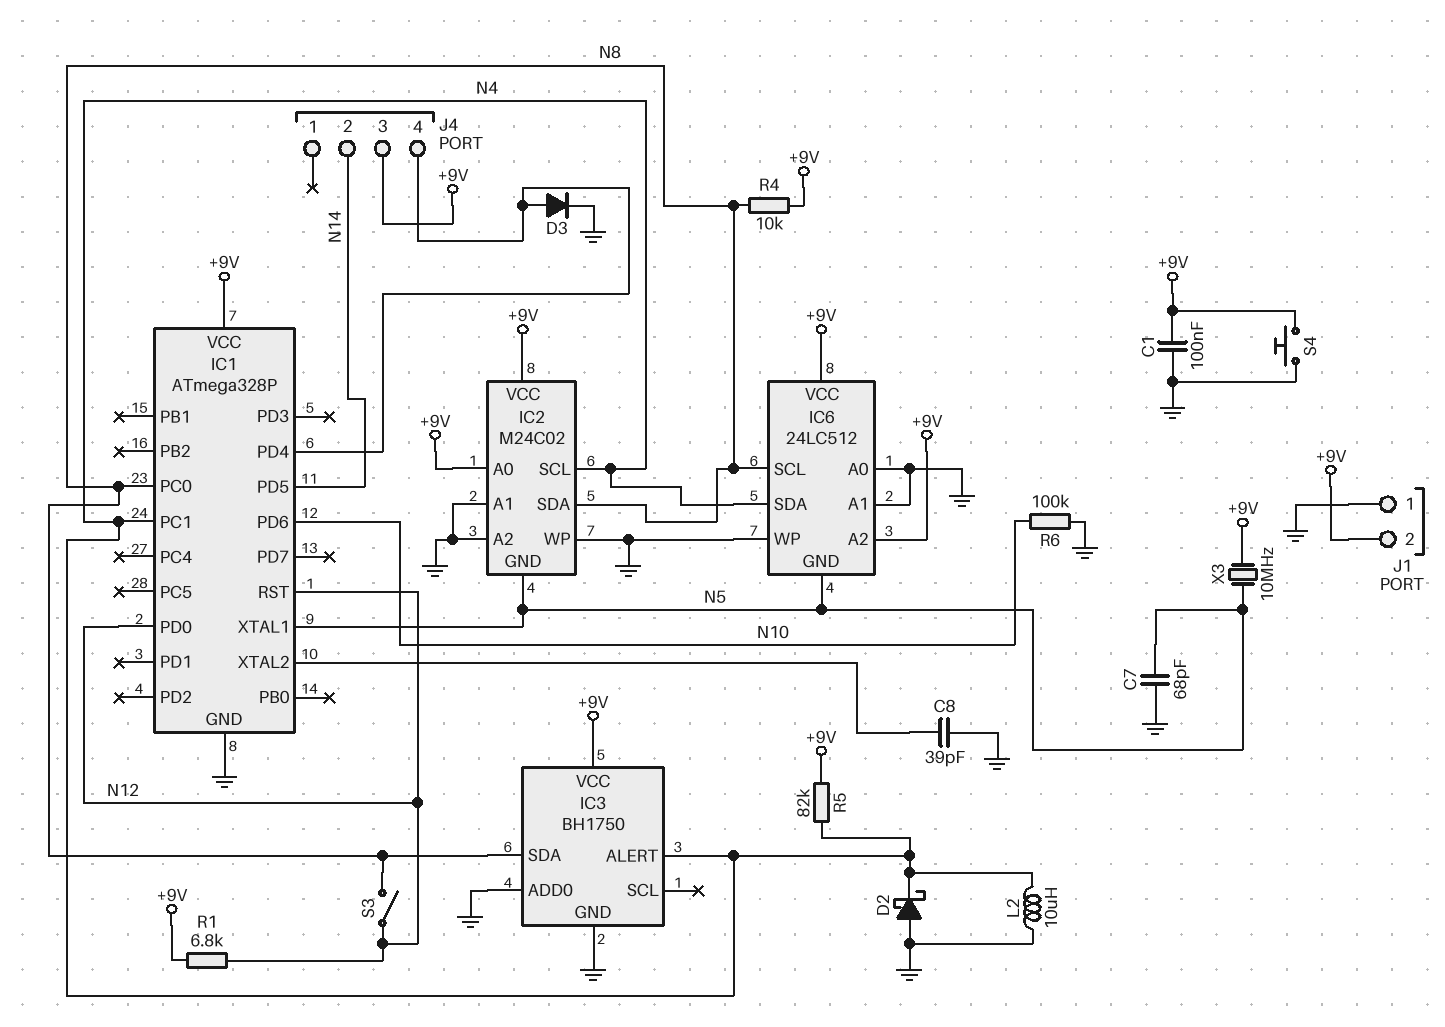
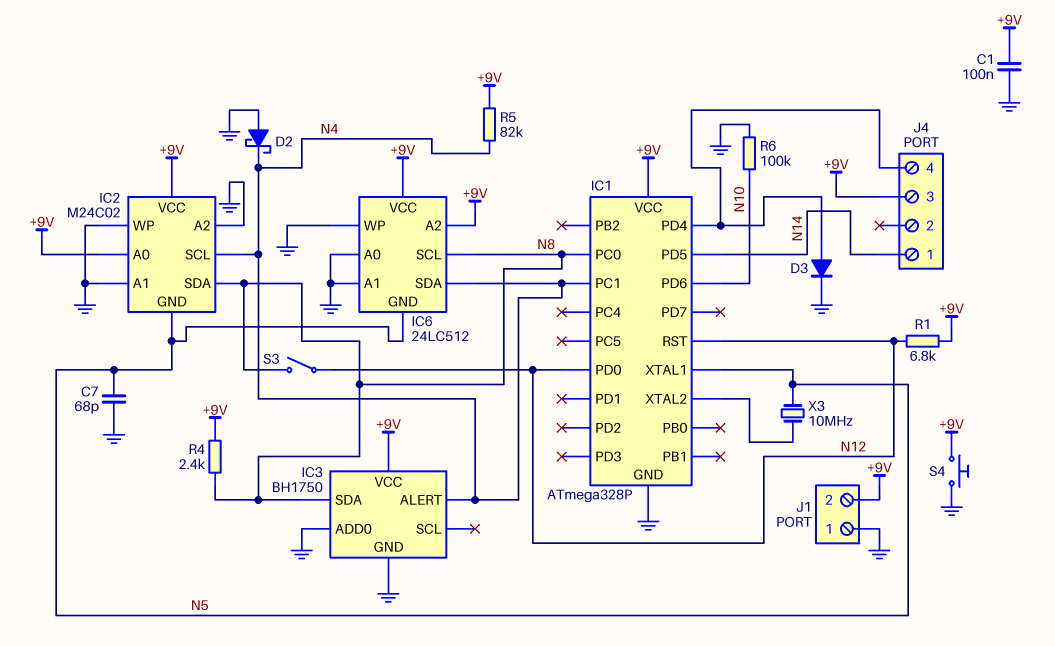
C8: 39pF (GND, IC1/XTAL2) -> none
J4 pin 1: none -> N14
J4 pin 2: N14 -> none
L2: 10uH (GND, N4) -> none
R4: 10k (+9V, N8) -> 2.4k (+9V, N8)
X3: 10MHz (+9V, N5) -> 10MHz (IC1/XTAL2, N5)

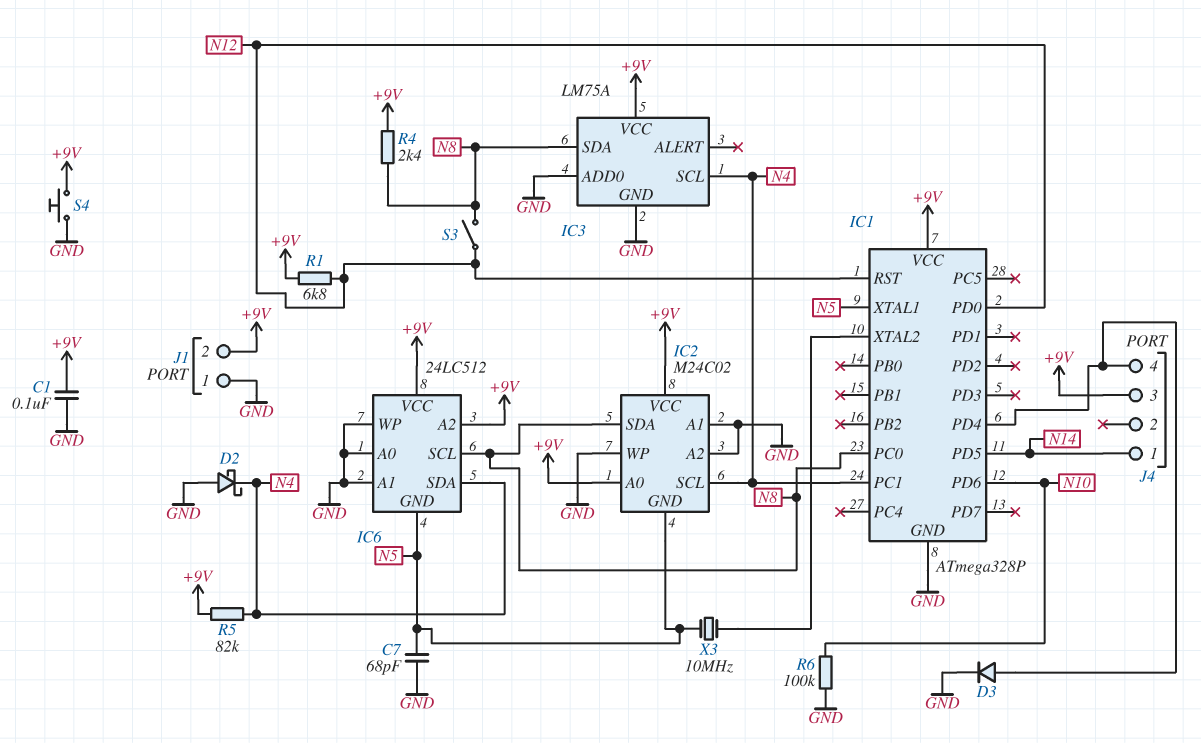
IC3: BH1750 -> LM75A
IC3 pin ALERT: N4 -> none
IC3 pin SCL: none -> N4

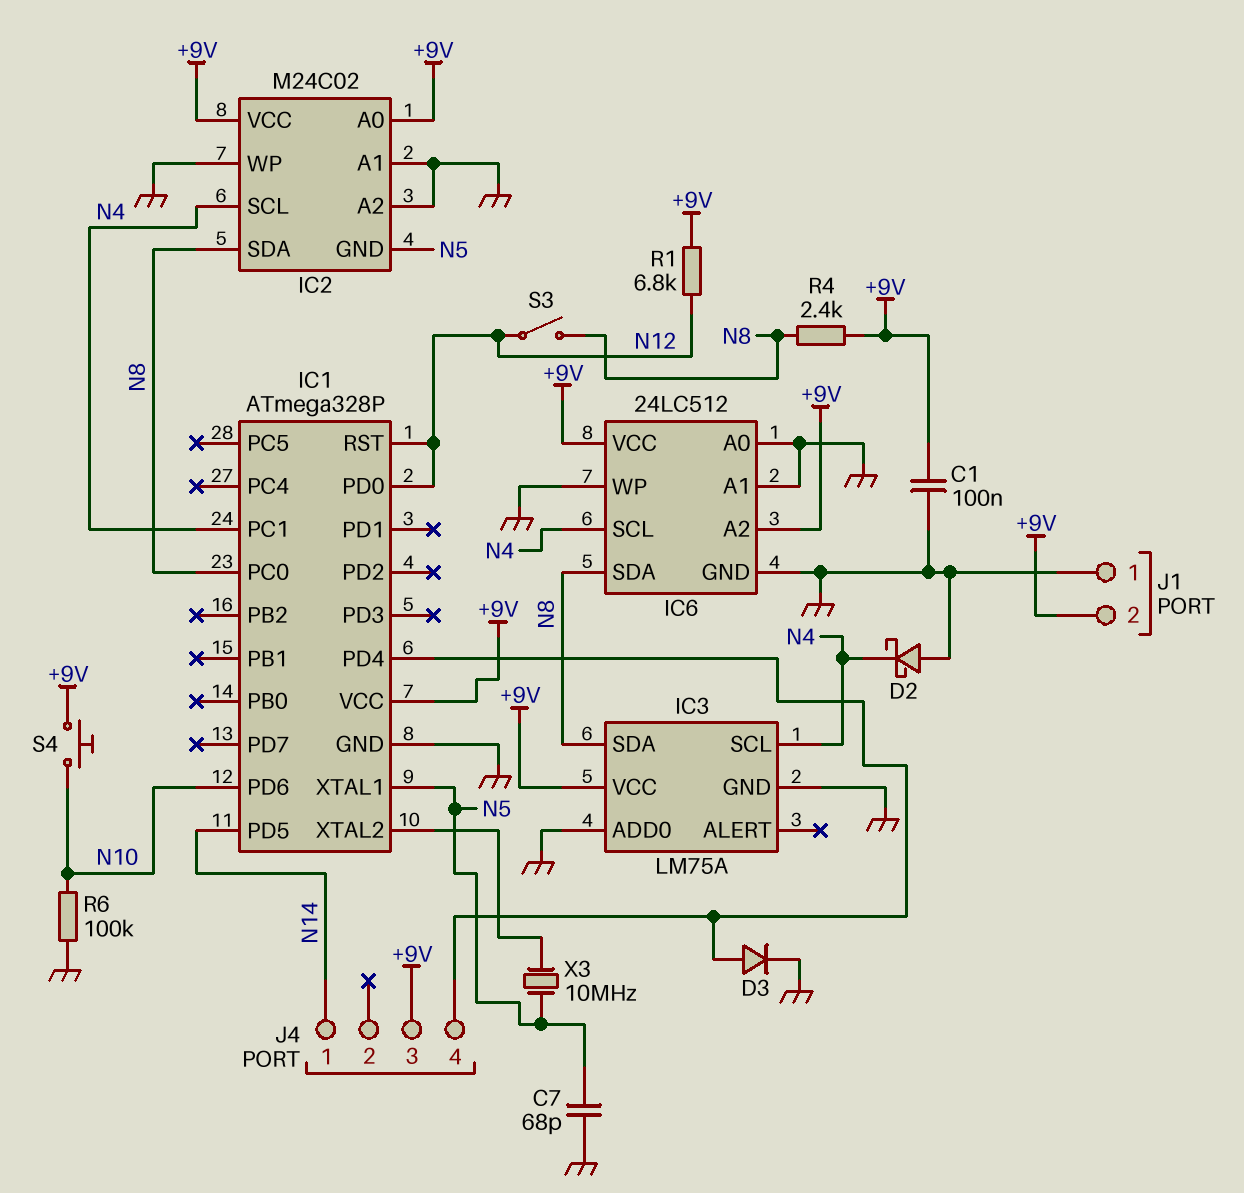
IC6 pin GND: N5 -> GND
IC6 pin SCL: N8 -> N4
IC6 pin SDA: N4 -> N8
R5: 82k (+9V, N4) -> none
S4: button (+9V, GND) -> button (+9V, N10)

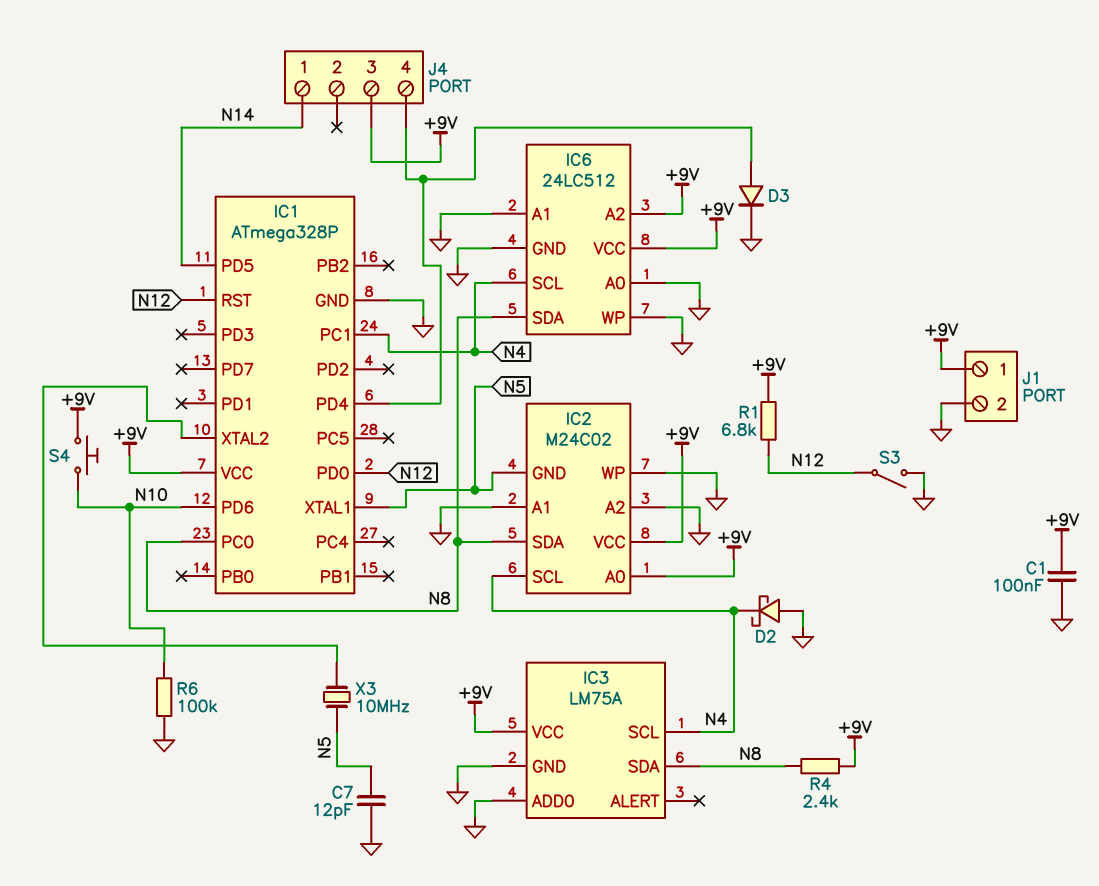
C7: 68pF (GND, N5) -> 12pF (GND, N5)
J1 pin 1: GND -> +9V
J1 pin 2: +9V -> GND
S3: switch (N8, N12) -> switch (GND, N12)

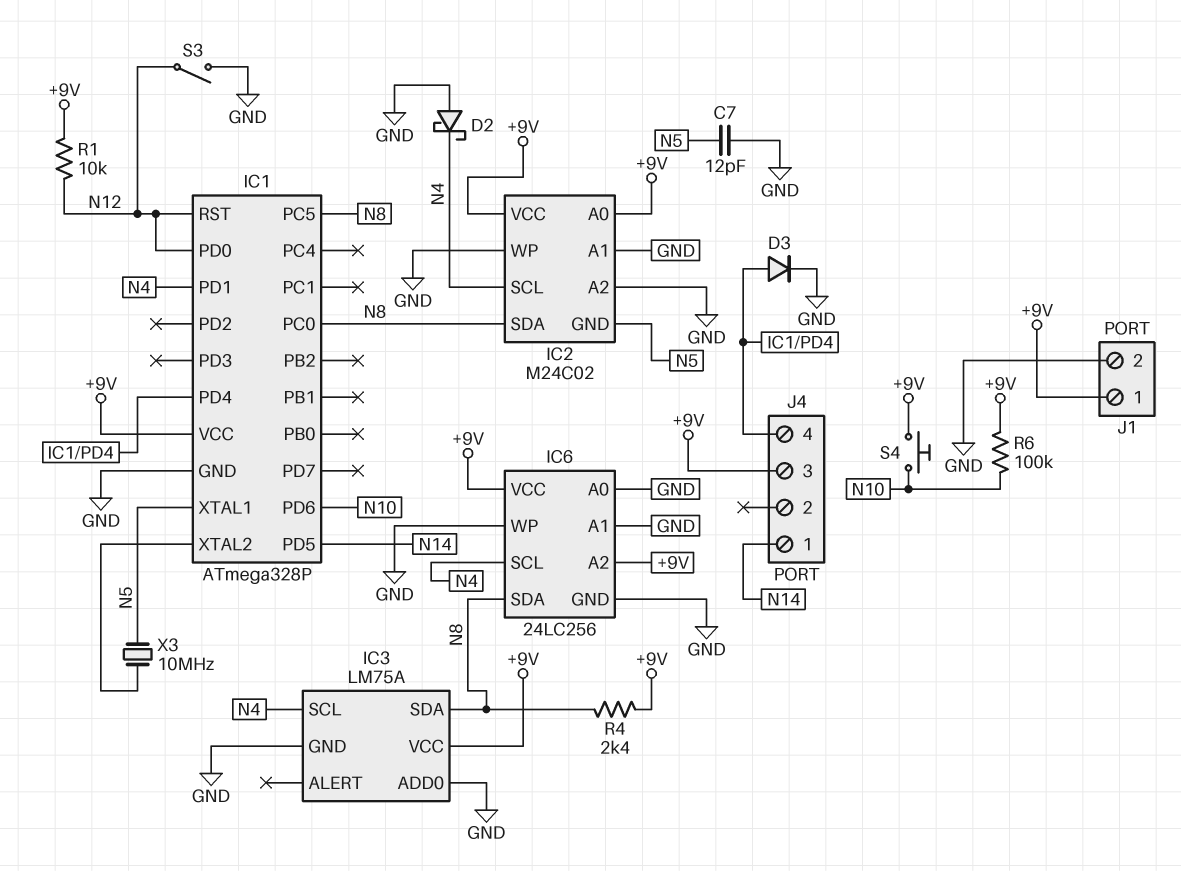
C1: 100nF (+9V, GND) -> none
IC1 pin PC1: N4 -> none
IC1 pin PC5: none -> N8
IC1 pin PD1: none -> N4
IC6: 24LC512 -> 24LC256
R1: 6.8k (+9V, N12) -> 10k (+9V, N12)
R6: 100k (GND, N10) -> 100k (+9V, N10)

